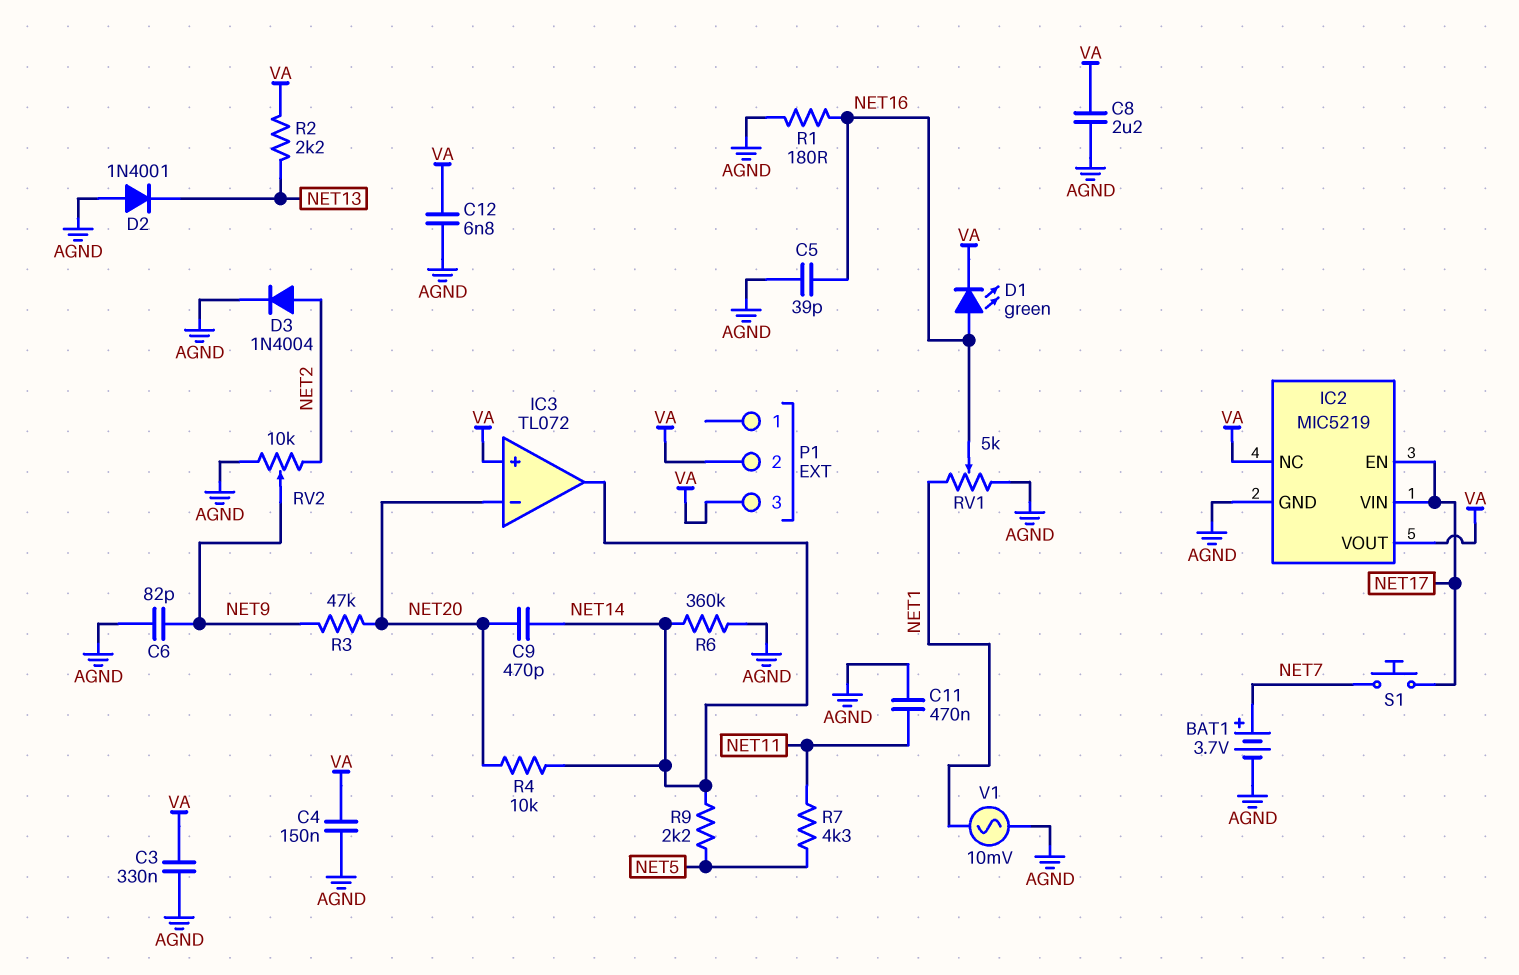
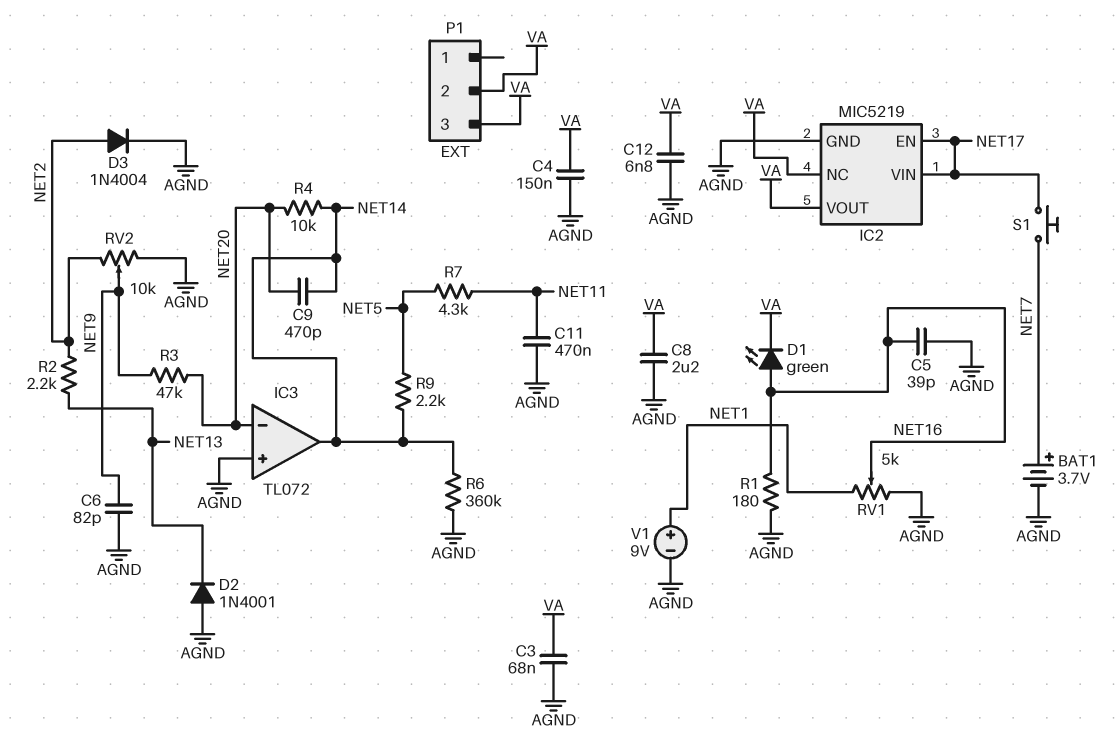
C3: 330nF (AGND, VA) -> 68nF (AGND, VA)
IC3 pin in+: VA -> AGND
R2: 2.2k (NET13, VA) -> 2.2k (NET2, NET13)
V1: AC 10mV (AGND, NET1) -> 9V (plus NET1, minus AGND)

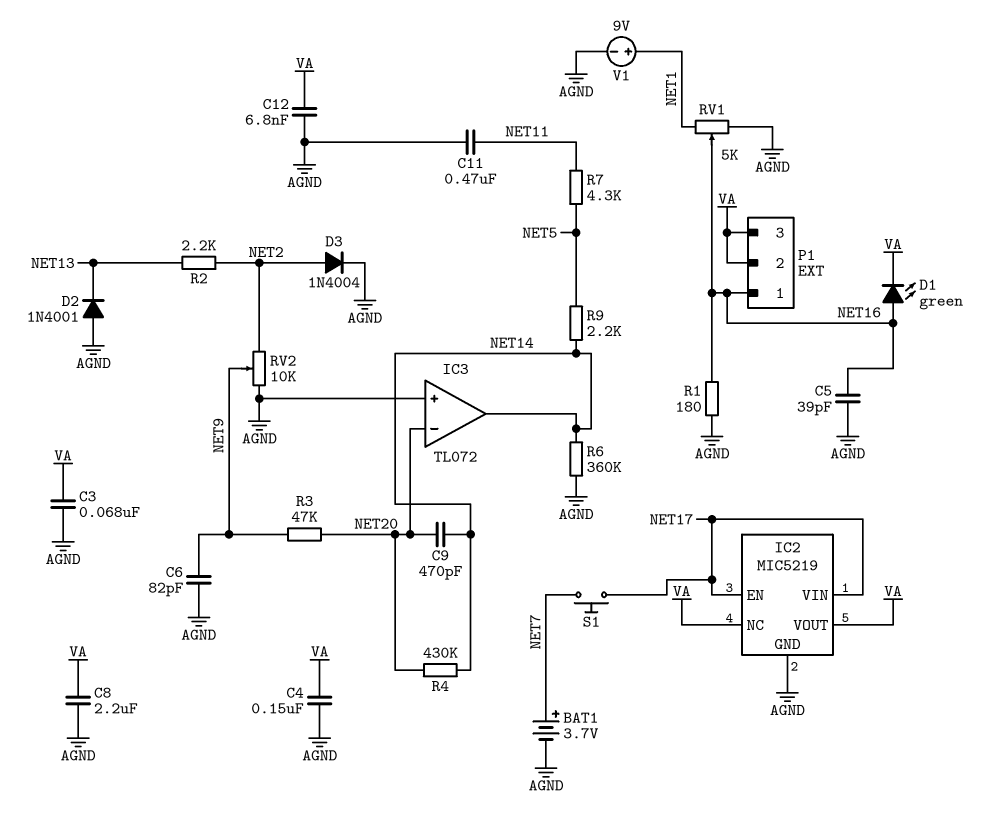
P1 pin 1: none -> NET16
R4: 10k (NET14, NET20) -> 430k (NET14, NET20)

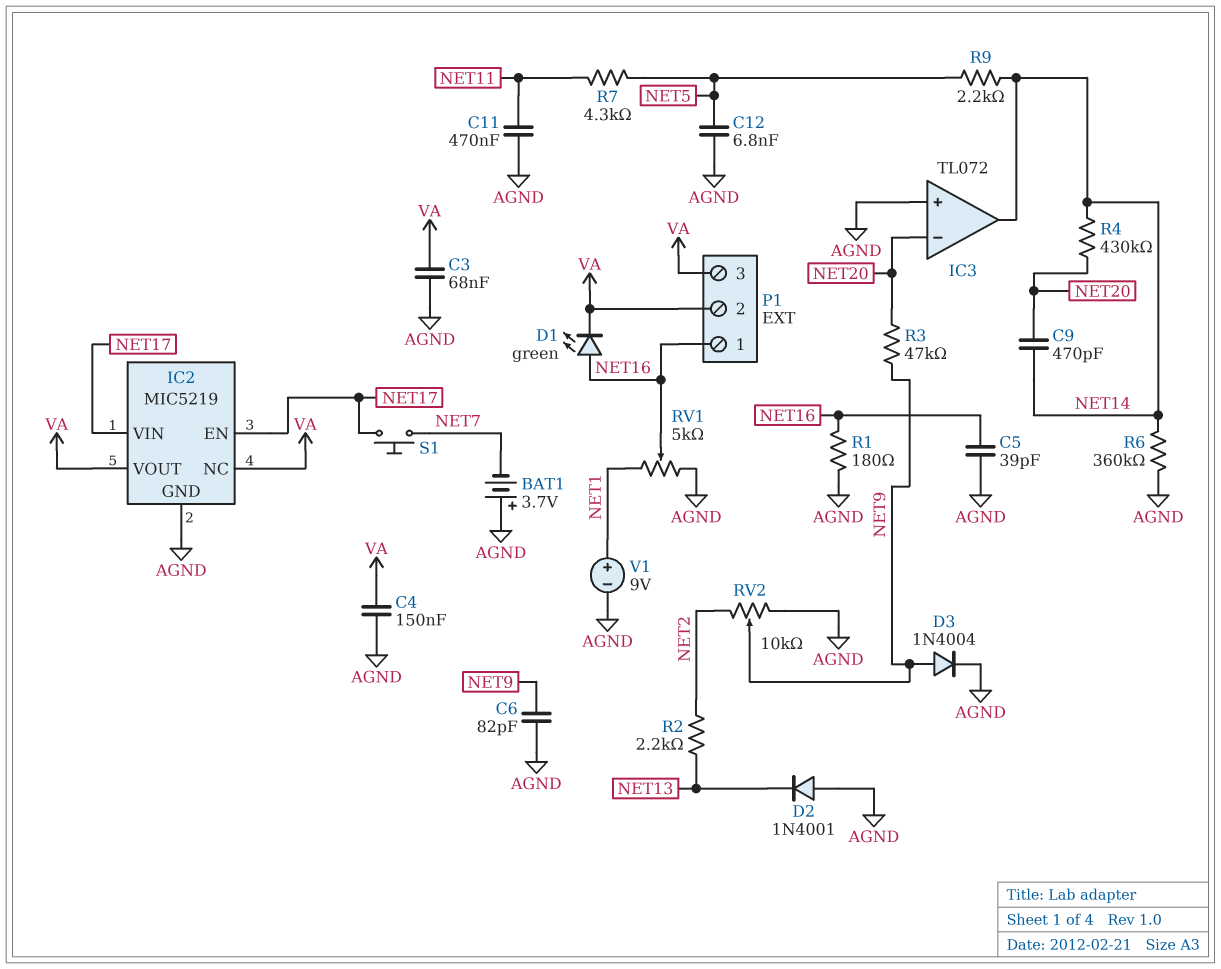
BAT1: 3.7V (plus NET7, minus AGND) -> 3.7V (plus AGND, minus NET7)
C8: 2.2uF (AGND, VA) -> none
C12: 6.8nF (AGND, VA) -> 6.8nF (AGND, NET5)
D3: diode 1N4004 (A NET2, K AGND) -> diode 1N4004 (A NET9, K AGND)

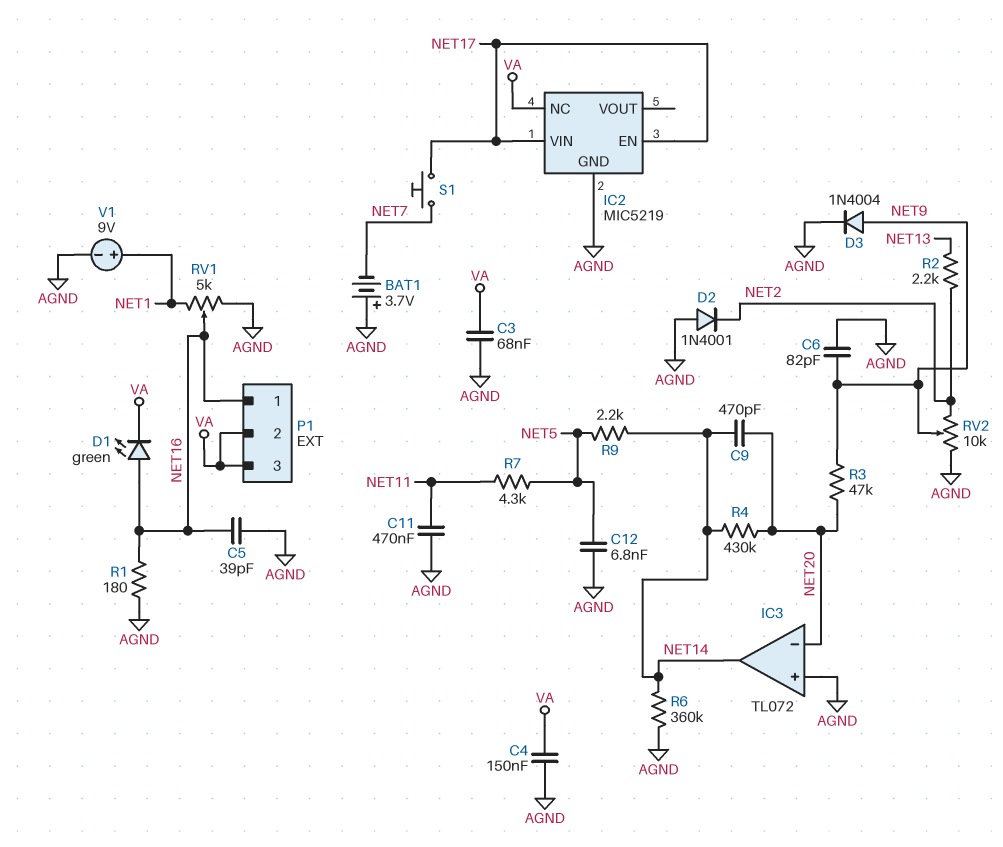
D2: diode 1N4001 (A AGND, K NET13) -> diode 1N4001 (A AGND, K NET2)
IC2 pin VOUT: VA -> none

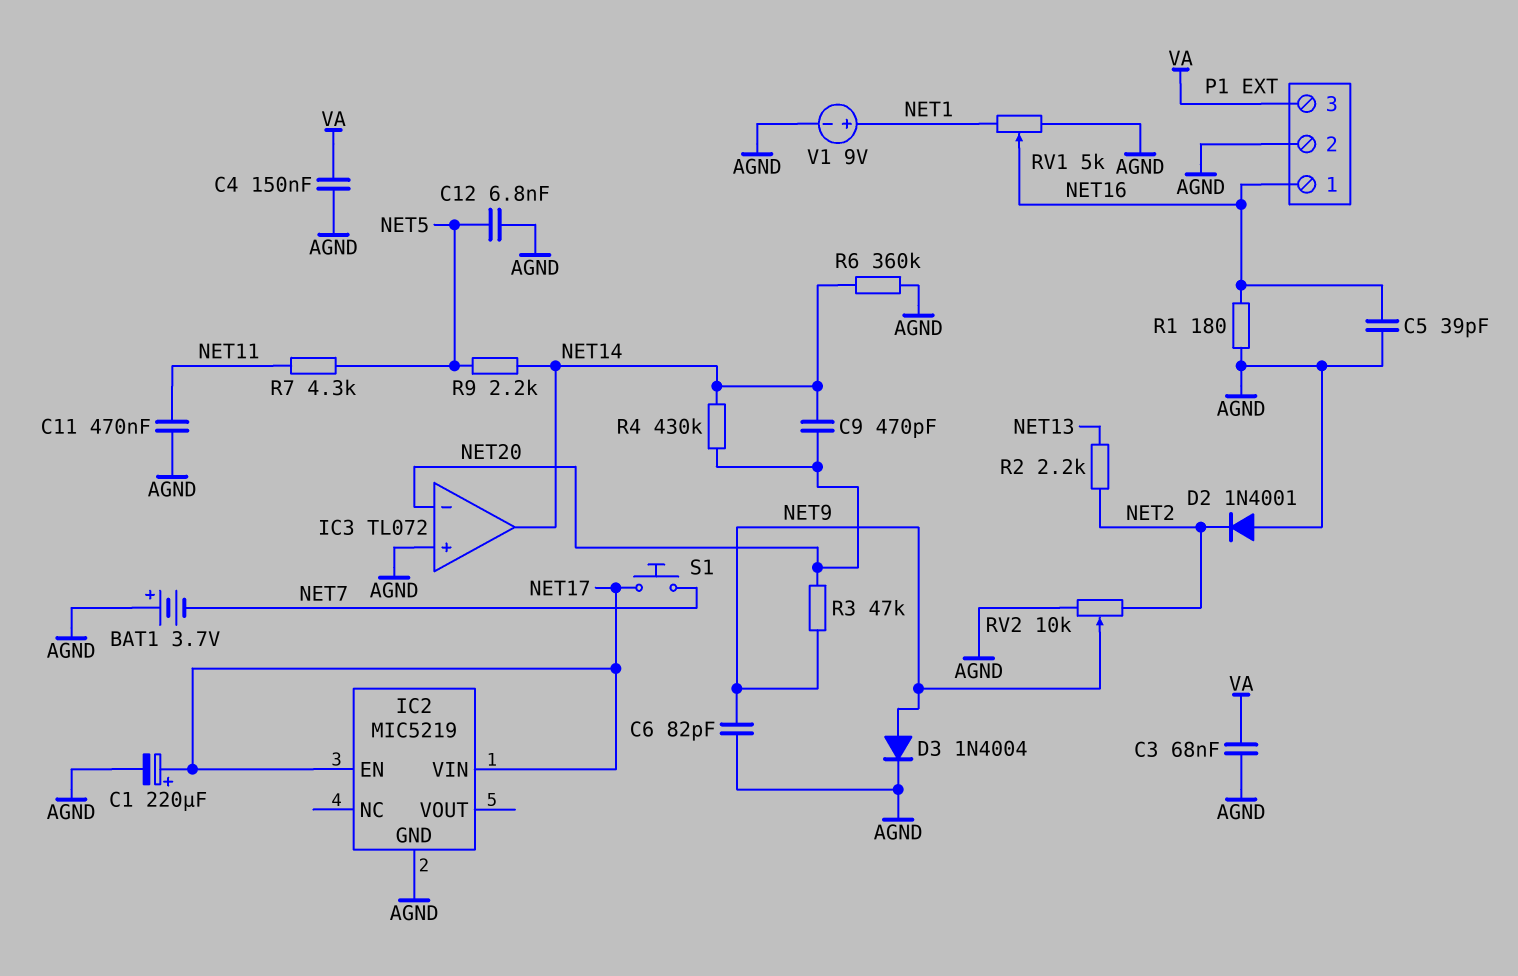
C1: none -> 220uF (plus NET17, minus AGND)
D1: LED green (A NET16, K VA) -> none
IC2 pin NC: VA -> none
P1 pin 2: VA -> AGND

